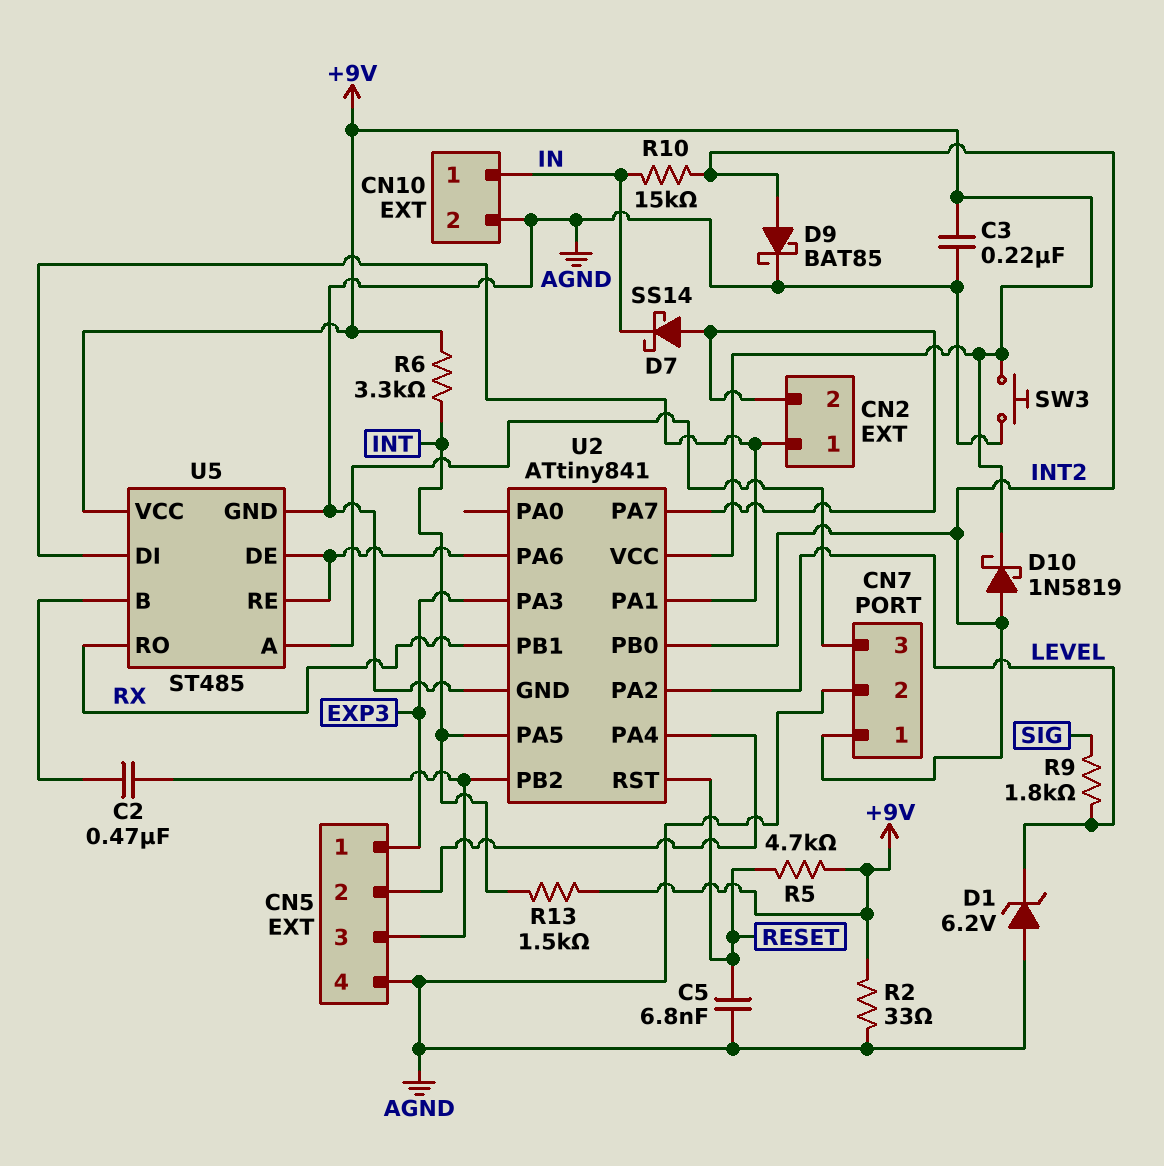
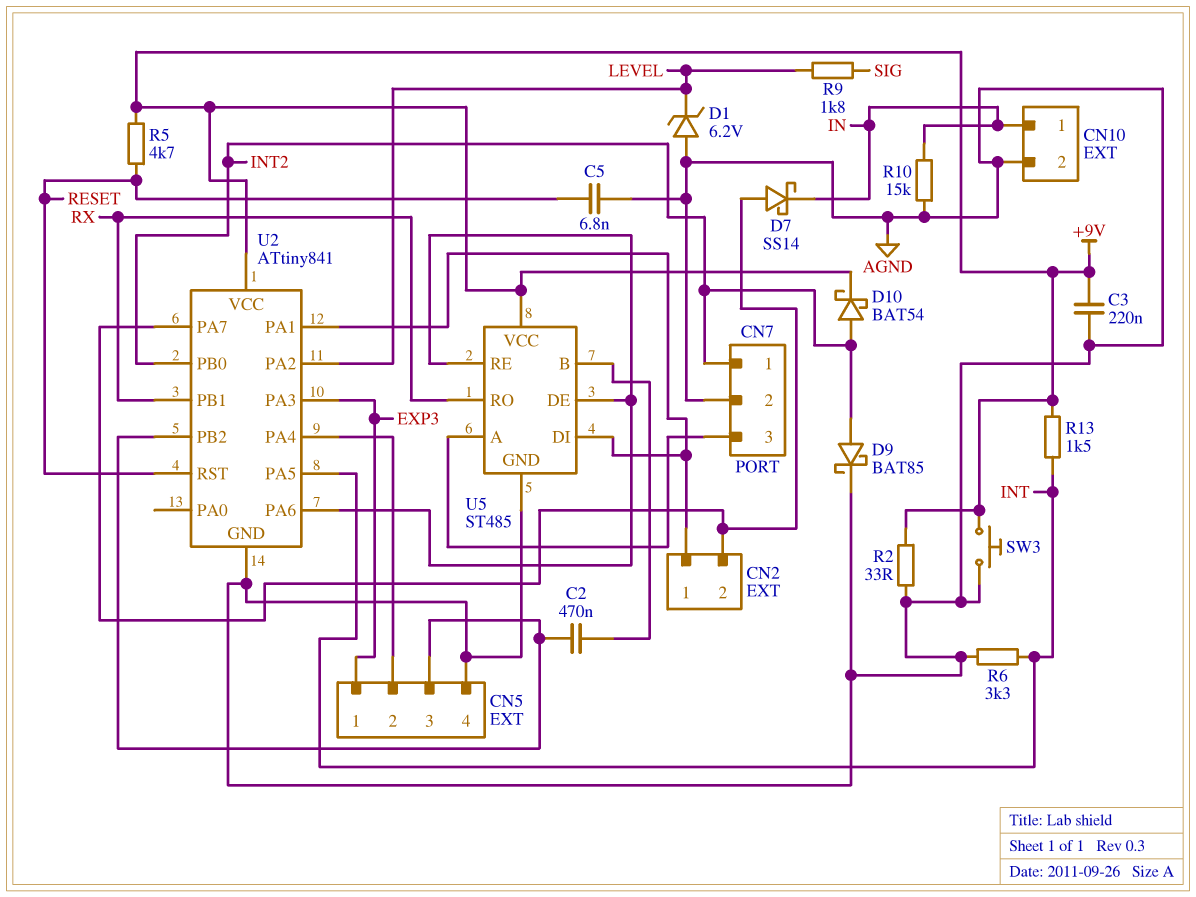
D10: schottky 1N5819 (A INT2, K +9V) -> schottky BAT54 (A INT2, K +9V)
R6: 3.3k (+9V, INT) -> 3.3k (AGND, INT)
R10: 15k (IN, INT2) -> 15k (AGND, IN)

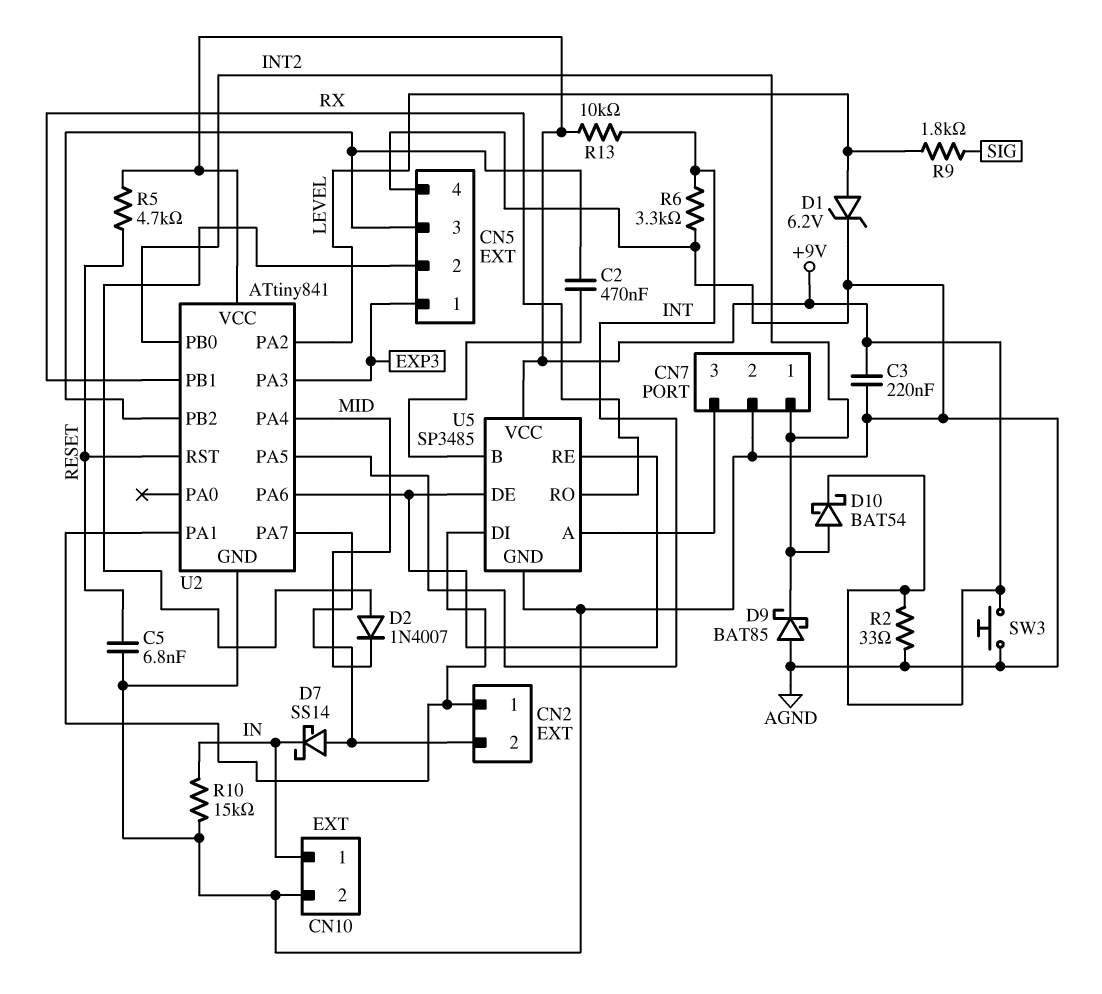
D1: zener 6.2V (A AGND, K LEVEL) -> zener 6.2V (A LEVEL, K AGND)
D2: none -> diode 1N4007 (A CN5/2, K MID)
D9: schottky BAT85 (A INT2, K AGND) -> schottky BAT85 (A AGND, K INT2)
R13: 1.5k (+9V, INT) -> 10k (+9V, INT)
U2 pin PA4: CN5/2 -> MID
U5: ST485 -> SP3485

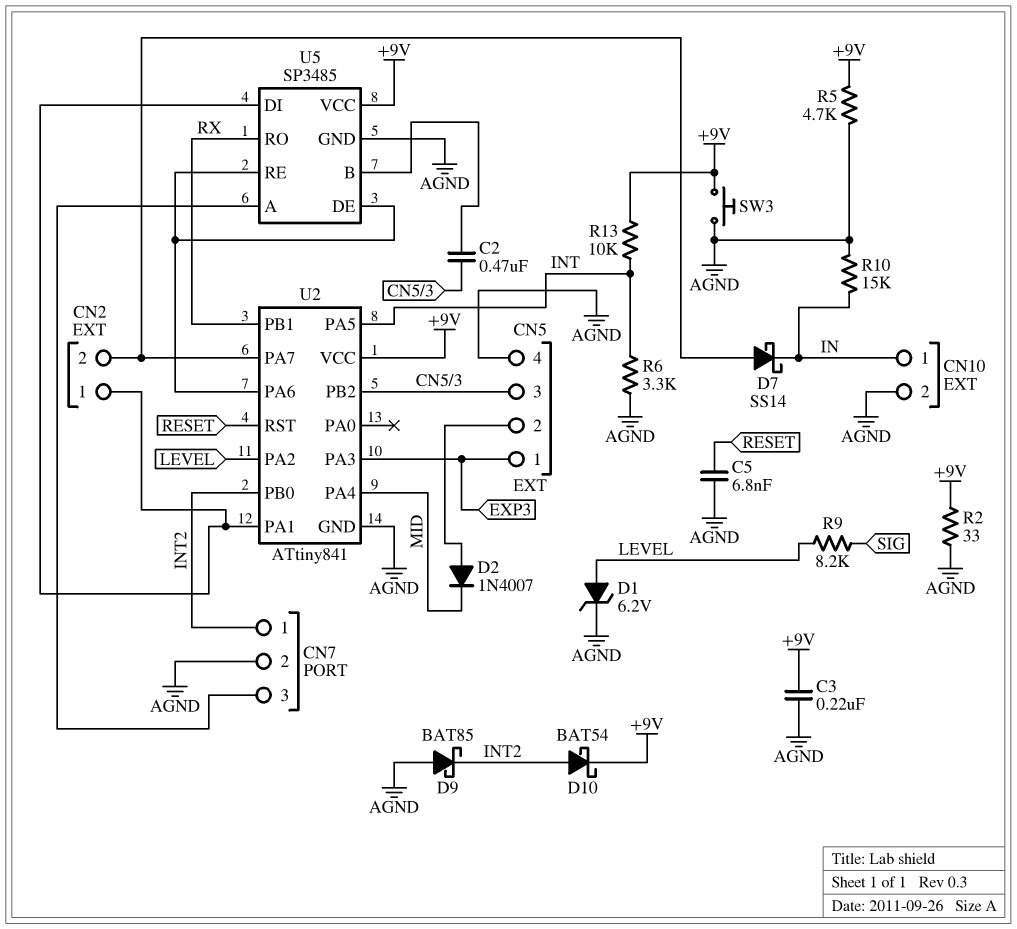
R5: 4.7k (+9V, RESET) -> 4.7k (+9V, AGND)
R9: 1.8k (LEVEL, SIG) -> 8.2k (LEVEL, SIG)

